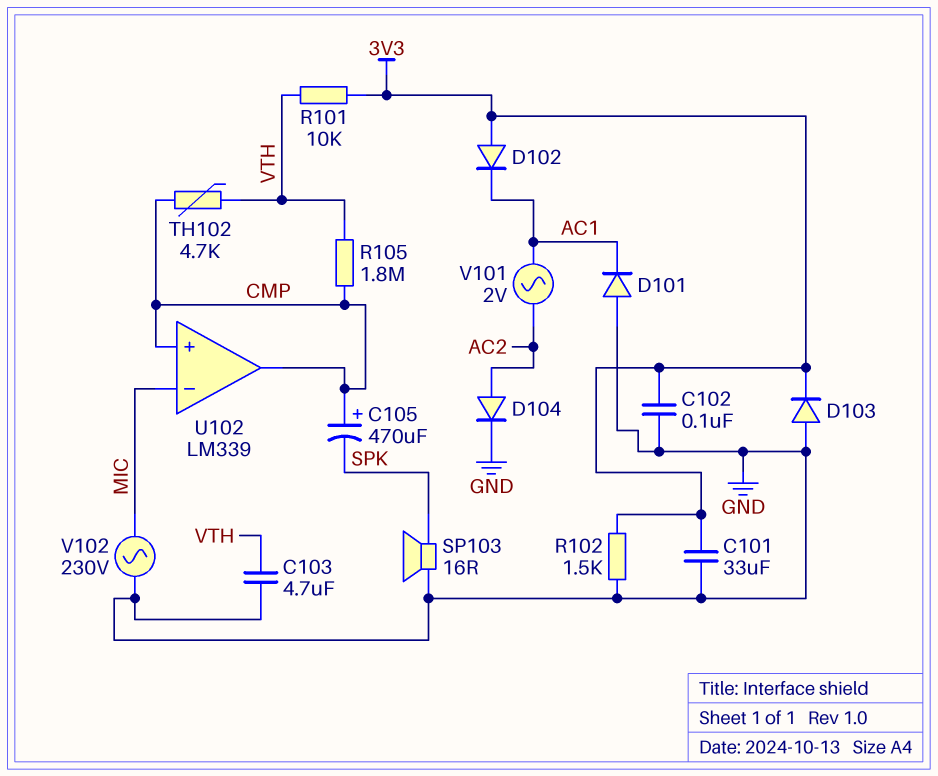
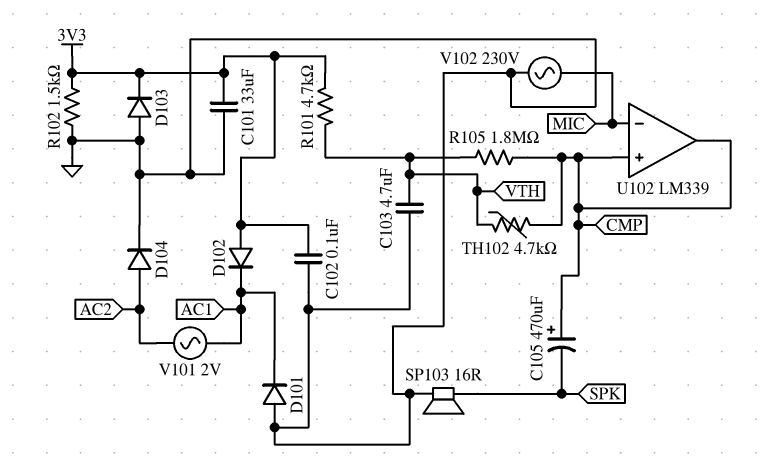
R101: 10k (3V3, VTH) -> 4.7k (3V3, VTH)

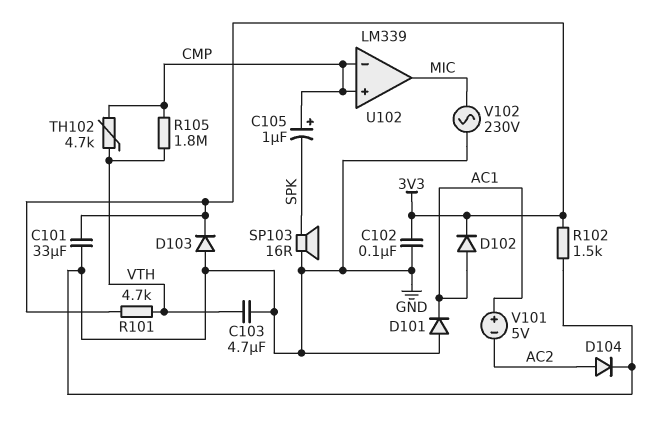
C105: 470uF (plus CMP, minus SPK) -> 1uF (plus CMP, minus SPK)
D102: diode (A 3V3, K AC1) -> diode (A AC1, K 3V3)
U102 pin in-: MIC -> CMP
U102 pin out: CMP -> MIC
V101: AC 2V (AC1, AC2) -> 5V (plus AC1, minus AC2)

